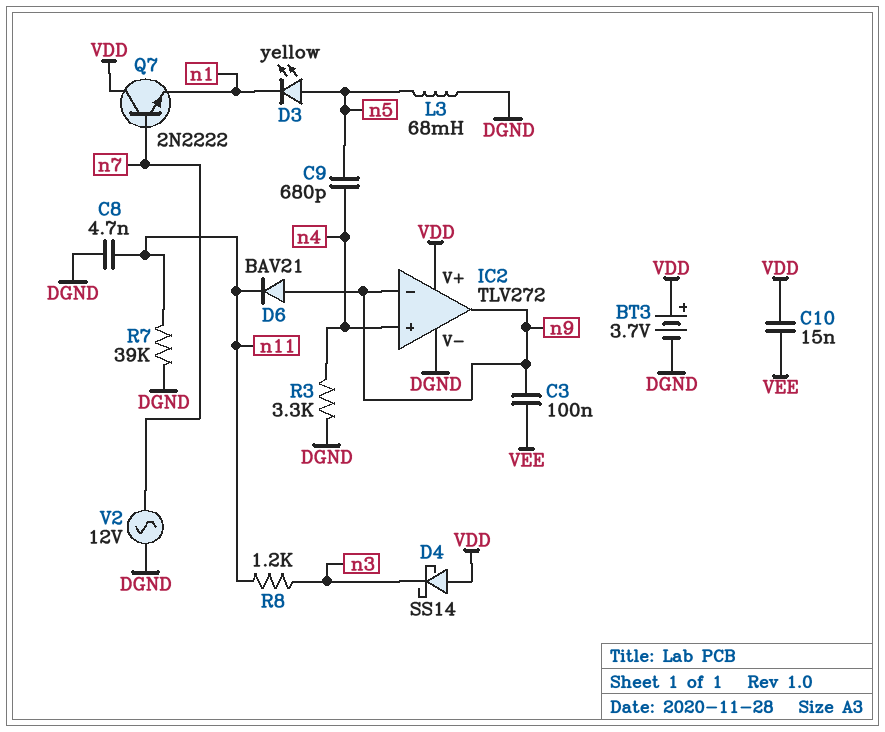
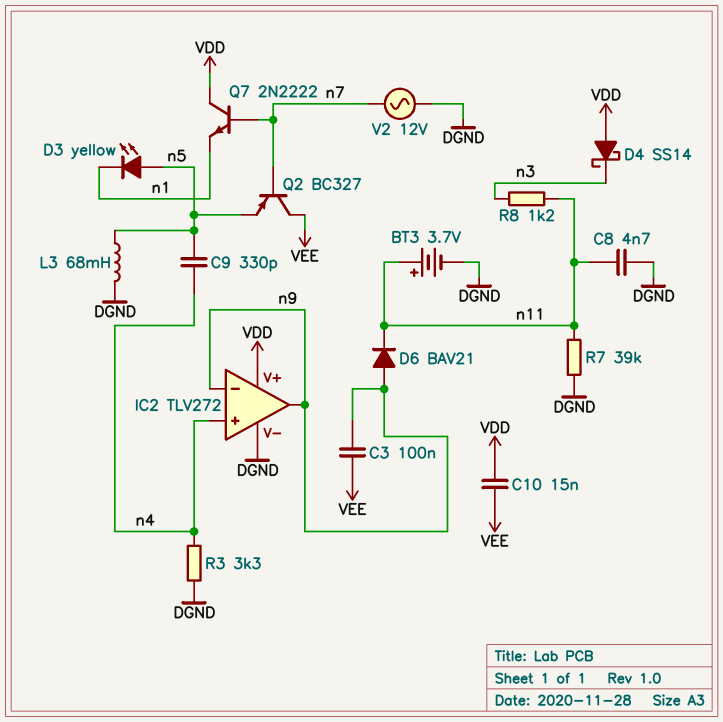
BT3: 3.7V (plus VDD, minus DGND) -> 3.7V (plus n11, minus DGND)
C9: 680pF (n4, n5) -> 330pF (n4, n5)
Q2: none -> PNP BC327 (B n7, C VEE, E n5)

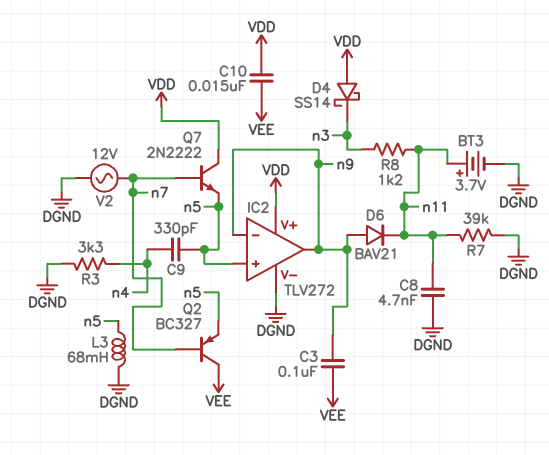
D3: LED yellow (A n5, K n1) -> none
IC2 pin in+: n4 -> n5
Q7: NPN 2N2222 (B n7, C VDD, E n1) -> NPN 2N2222 (B n7, C VDD, E n5)

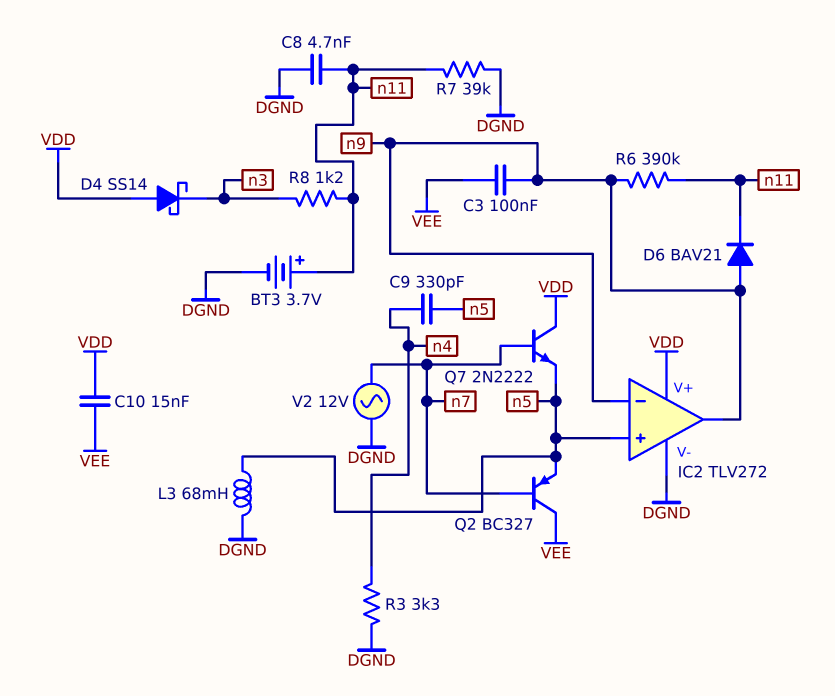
R6: none -> 390k (n9, n11)

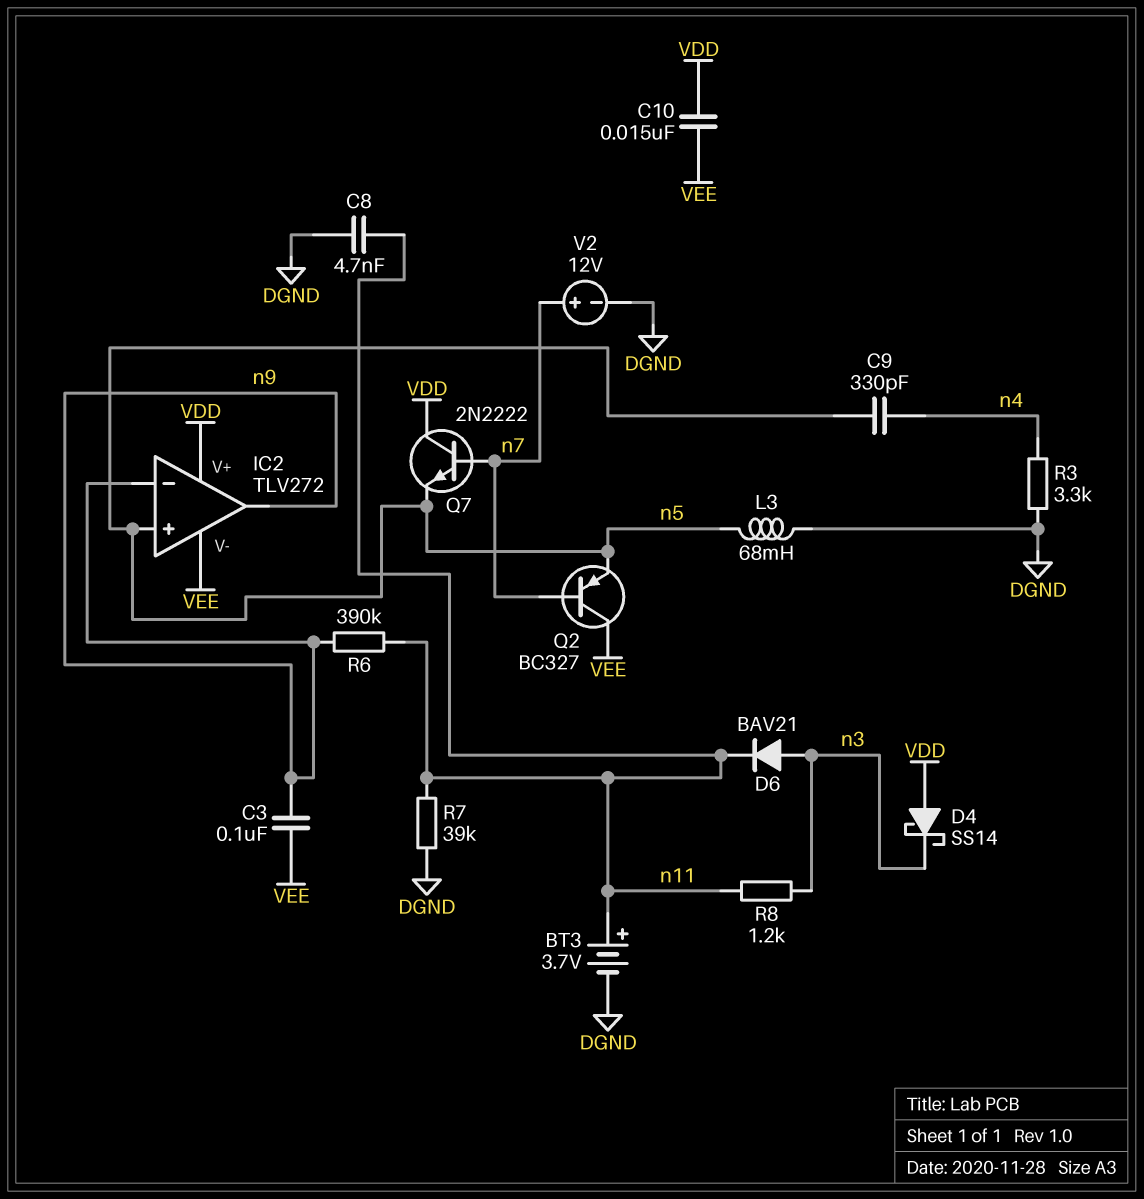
D6: diode BAV21 (A n9, K n11) -> diode BAV21 (A n3, K n11)
IC2 pin V-: DGND -> VEE
V2: AC 12V (DGND, n7) -> 12V (plus n7, minus DGND)

